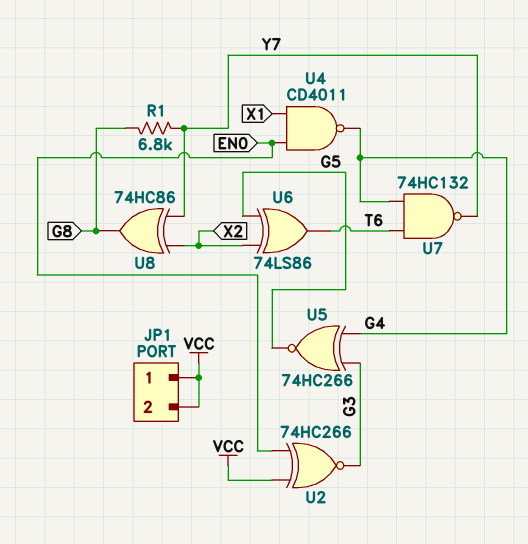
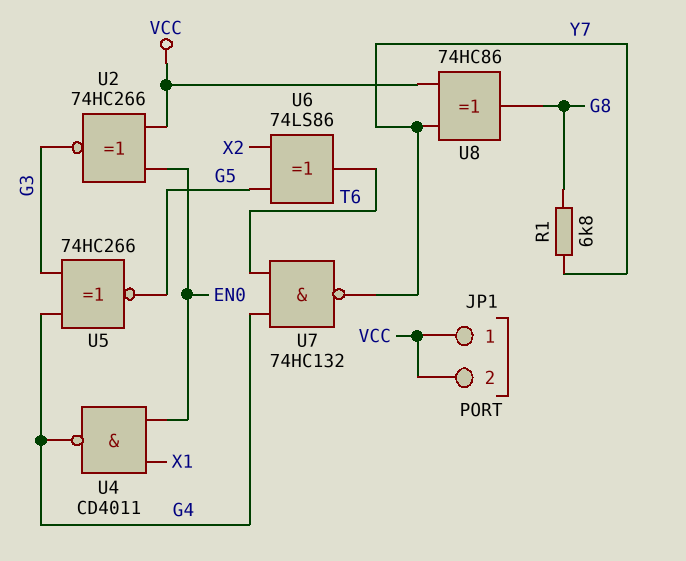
U8: XOR 74HC86 (in X2, in Y7, out G8) -> XOR 74HC86 (in VCC, in Y7, out G8)

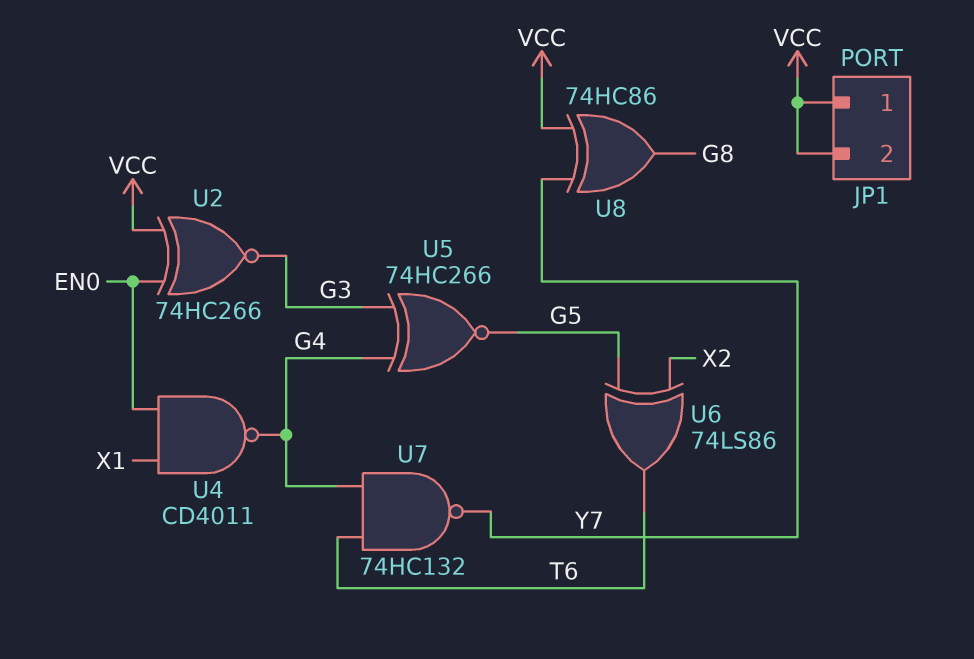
R1: 6.8k (G8, Y7) -> none

